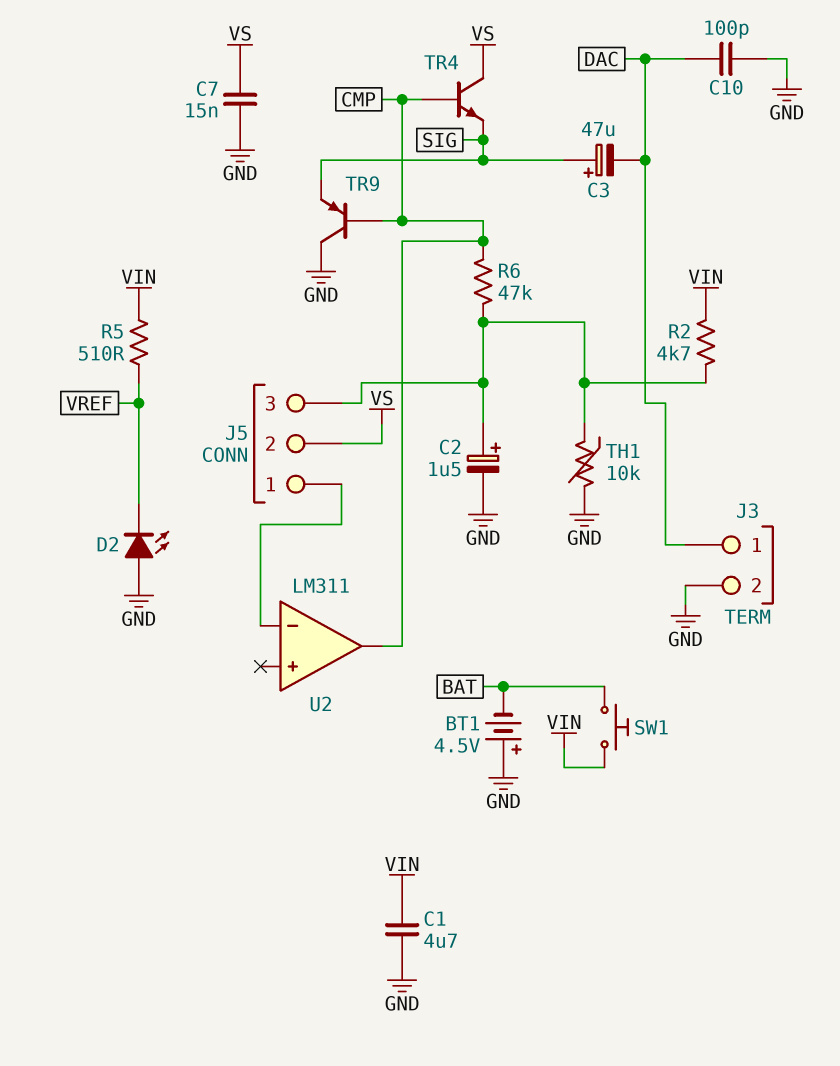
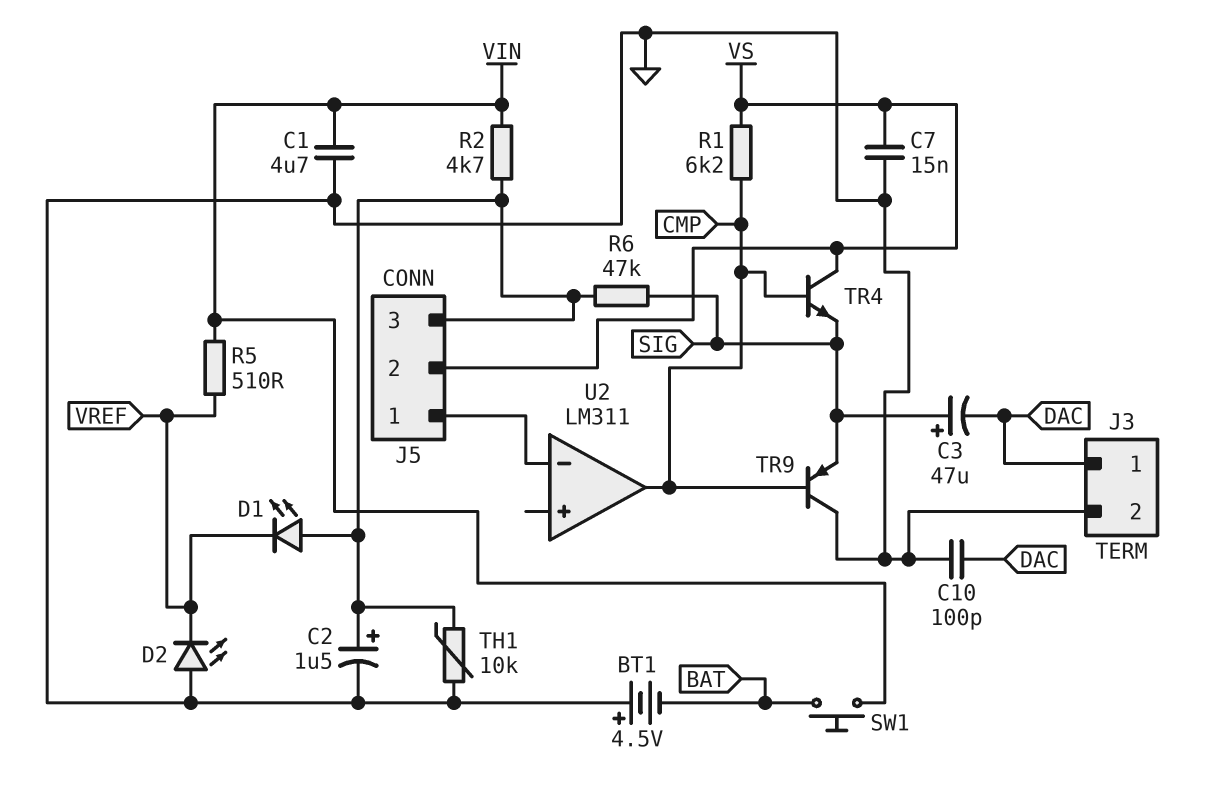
D1: none -> LED (A J5/3, K VREF)
R1: none -> 6.2k (CMP, VS)
R6: 47k (CMP, J5/3) -> 47k (J5/3, SIG)

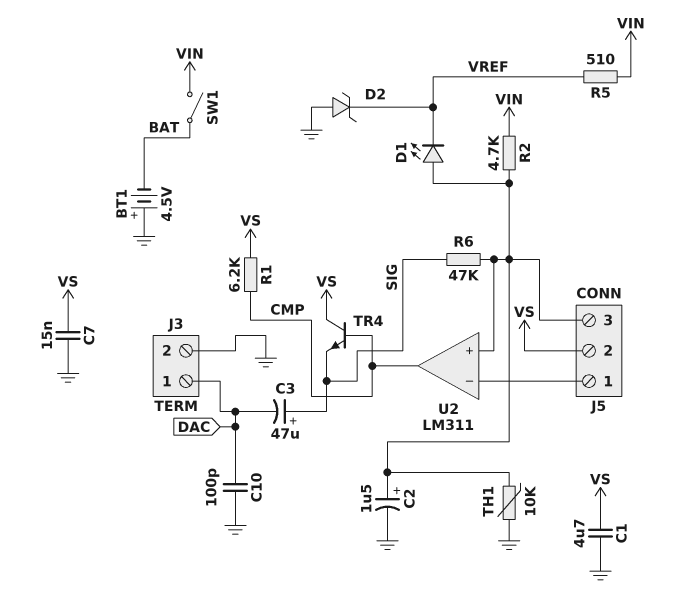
C1: 4.7uF (GND, VIN) -> 4.7uF (GND, VS)
D2: LED (A GND, K VREF) -> zener (A GND, K VREF)
SW1: button (BAT, VIN) -> switch (BAT, VIN)
TR9: PNP (B CMP, C GND, E SIG) -> none
U2 pin in+: none -> J5/3

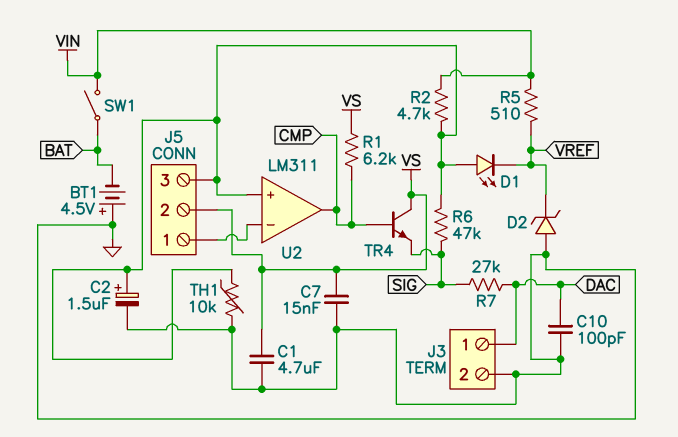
C3: 47uF (plus SIG, minus DAC) -> none
R7: none -> 27k (DAC, SIG)

